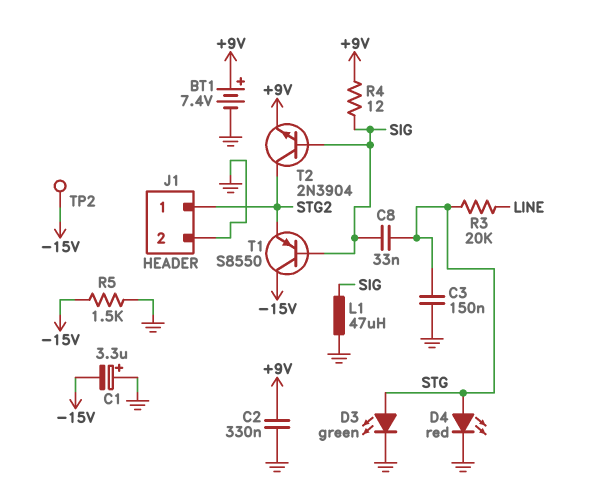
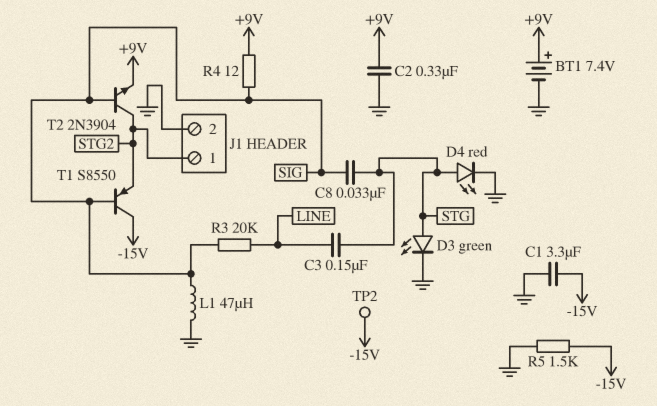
C1: 3.3uF (plus GND, minus -15V) -> 3.3uF (-15V, GND)
C3: 150nF (GND, STG) -> 150nF (LINE, STG)
R3: 20k (LINE, STG) -> 20k (LINE, SIG)

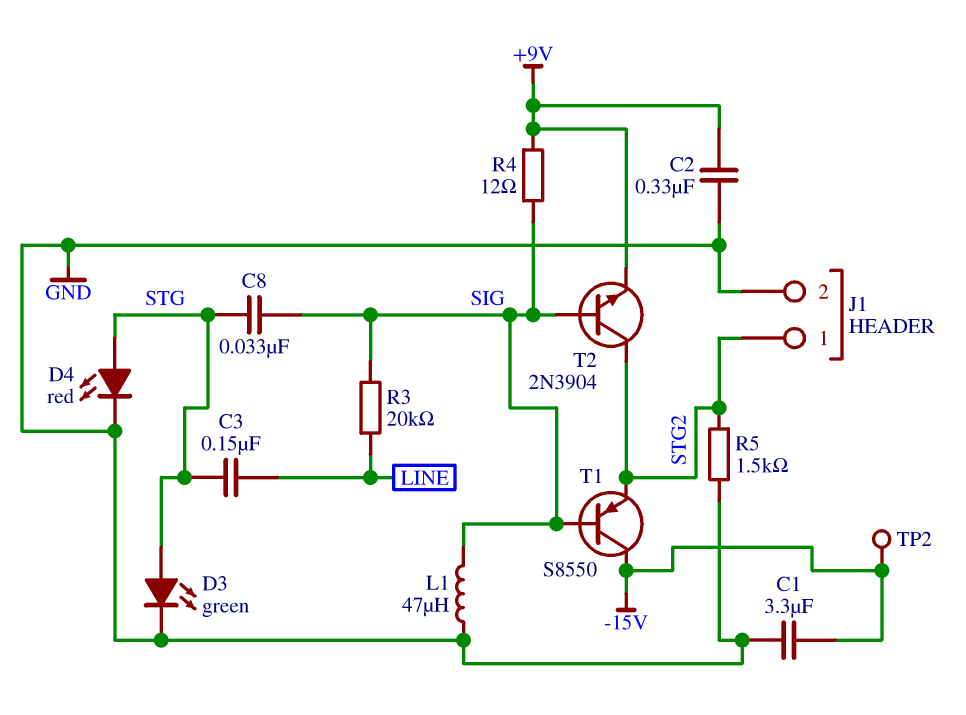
BT1: 7.4V (plus +9V, minus GND) -> none
R5: 1.5k (-15V, GND) -> 1.5k (GND, STG2)

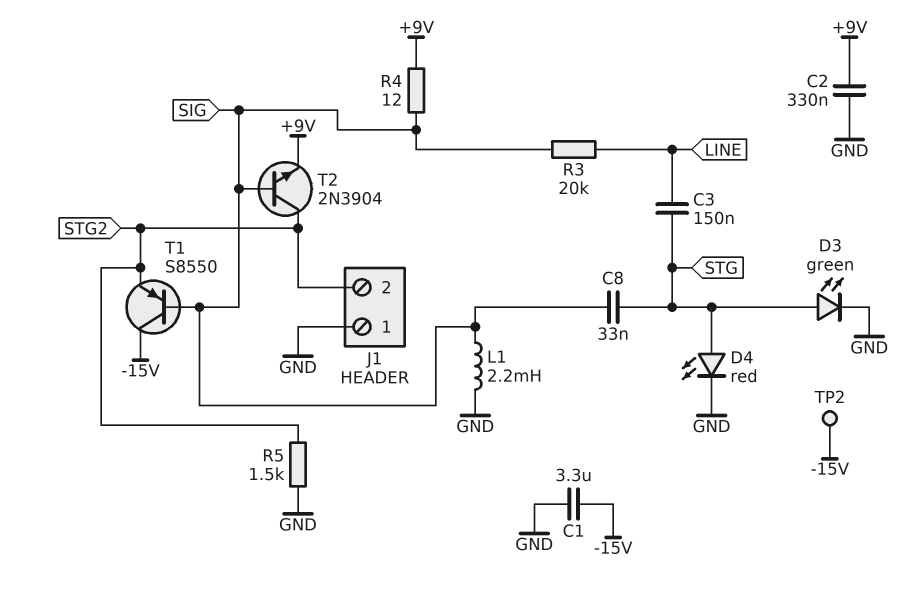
J1 pin 1: STG2 -> GND
J1 pin 2: GND -> STG2
L1: 47uH (GND, SIG) -> 2.2mH (GND, SIG)

